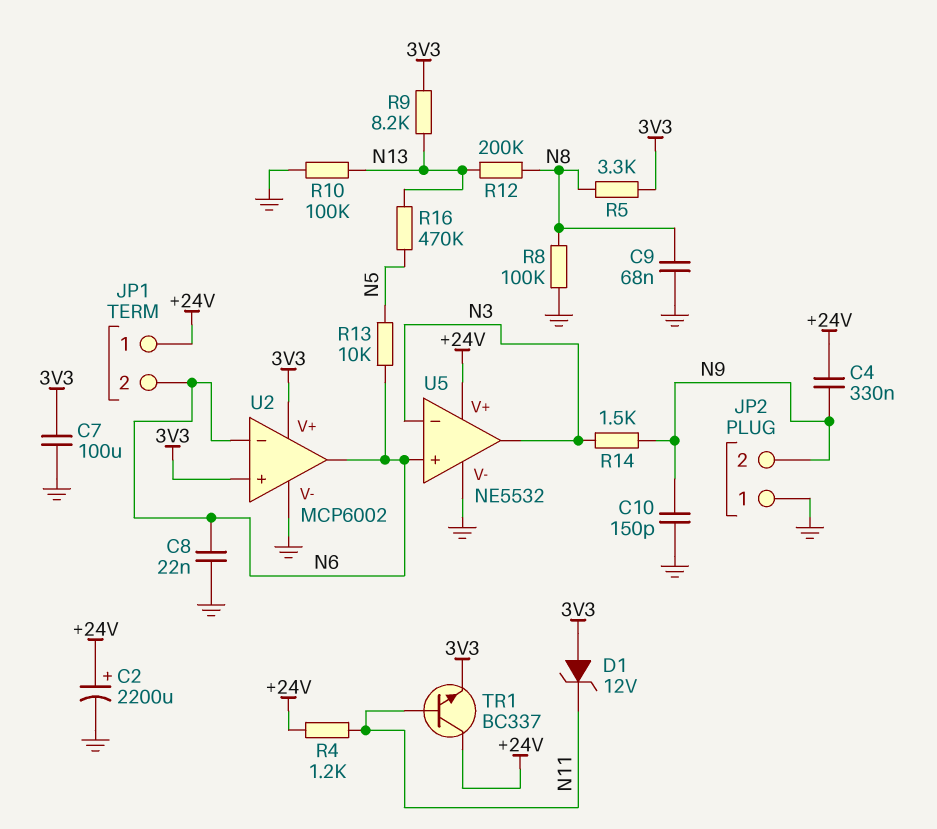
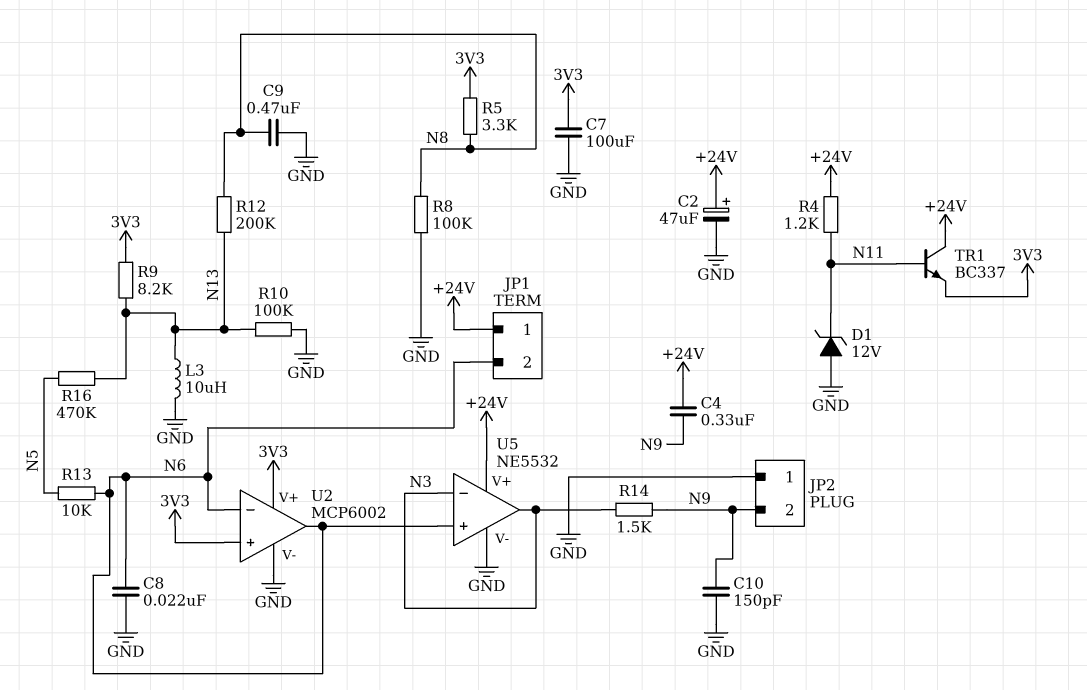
C2: 2200uF (plus +24V, minus GND) -> 47uF (plus +24V, minus GND)
C9: 68nF (GND, N8) -> 470nF (GND, N8)
D1: zener 12V (A 3V3, K N11) -> zener 12V (A GND, K N11)
L3: none -> 10uH (GND, N13)

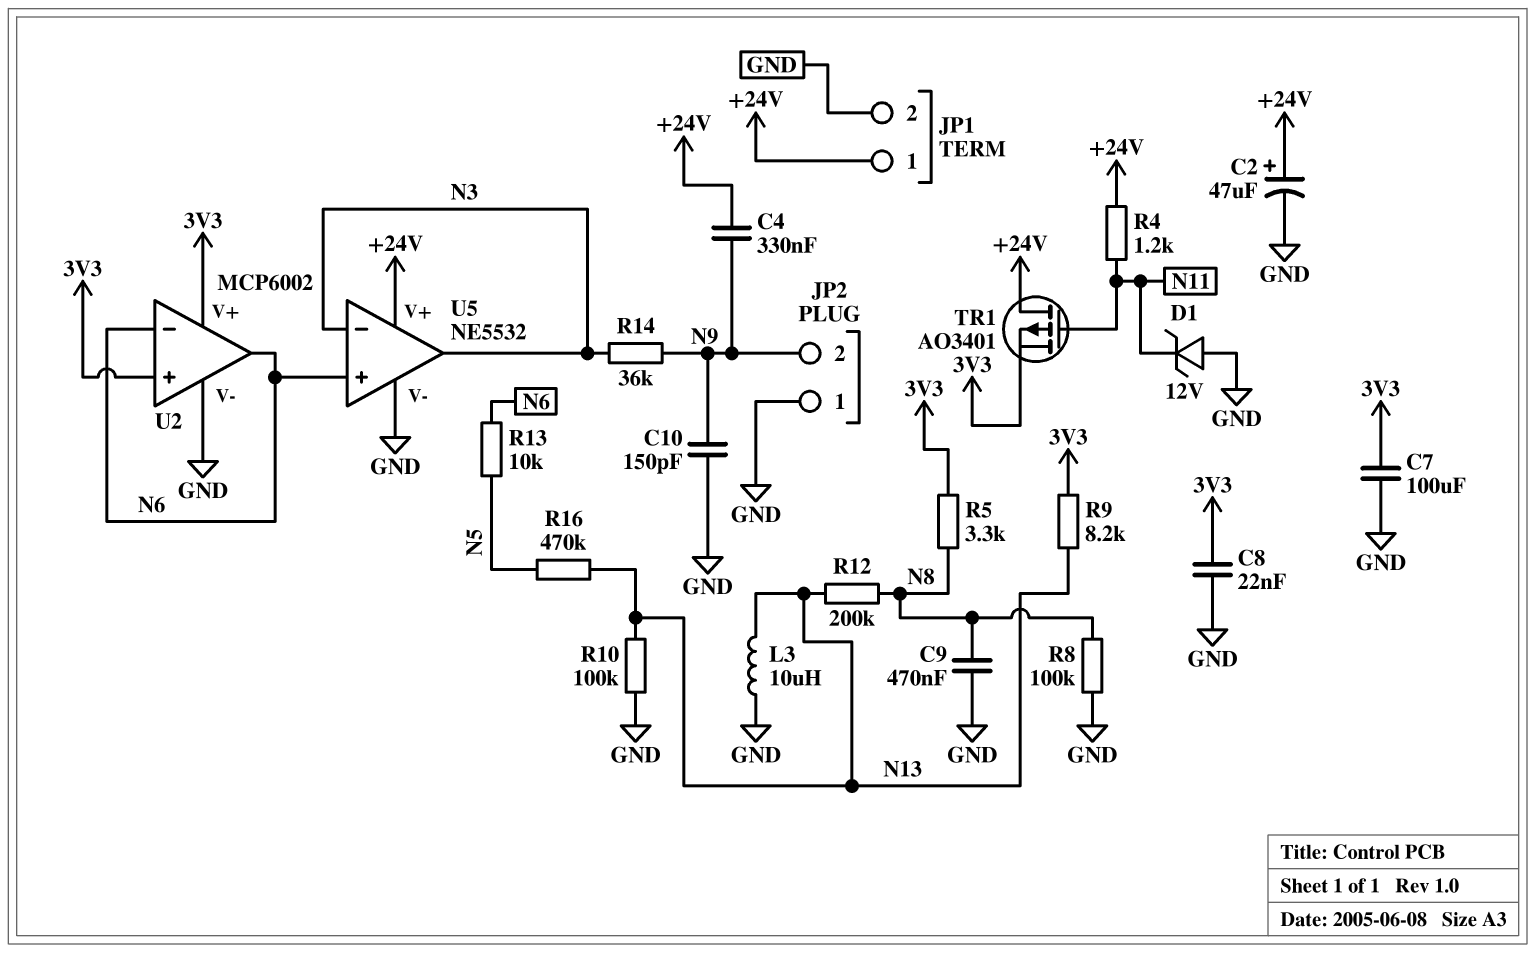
C8: 22nF (GND, N6) -> 22nF (3V3, GND)
JP1 pin 2: N6 -> GND
R14: 1.5k (N3, N9) -> 36k (N3, N9)
TR1: NPN BC337 (B N11, C +24V, E 3V3) -> PMOS AO3401 (G N11, D +24V, S 3V3)

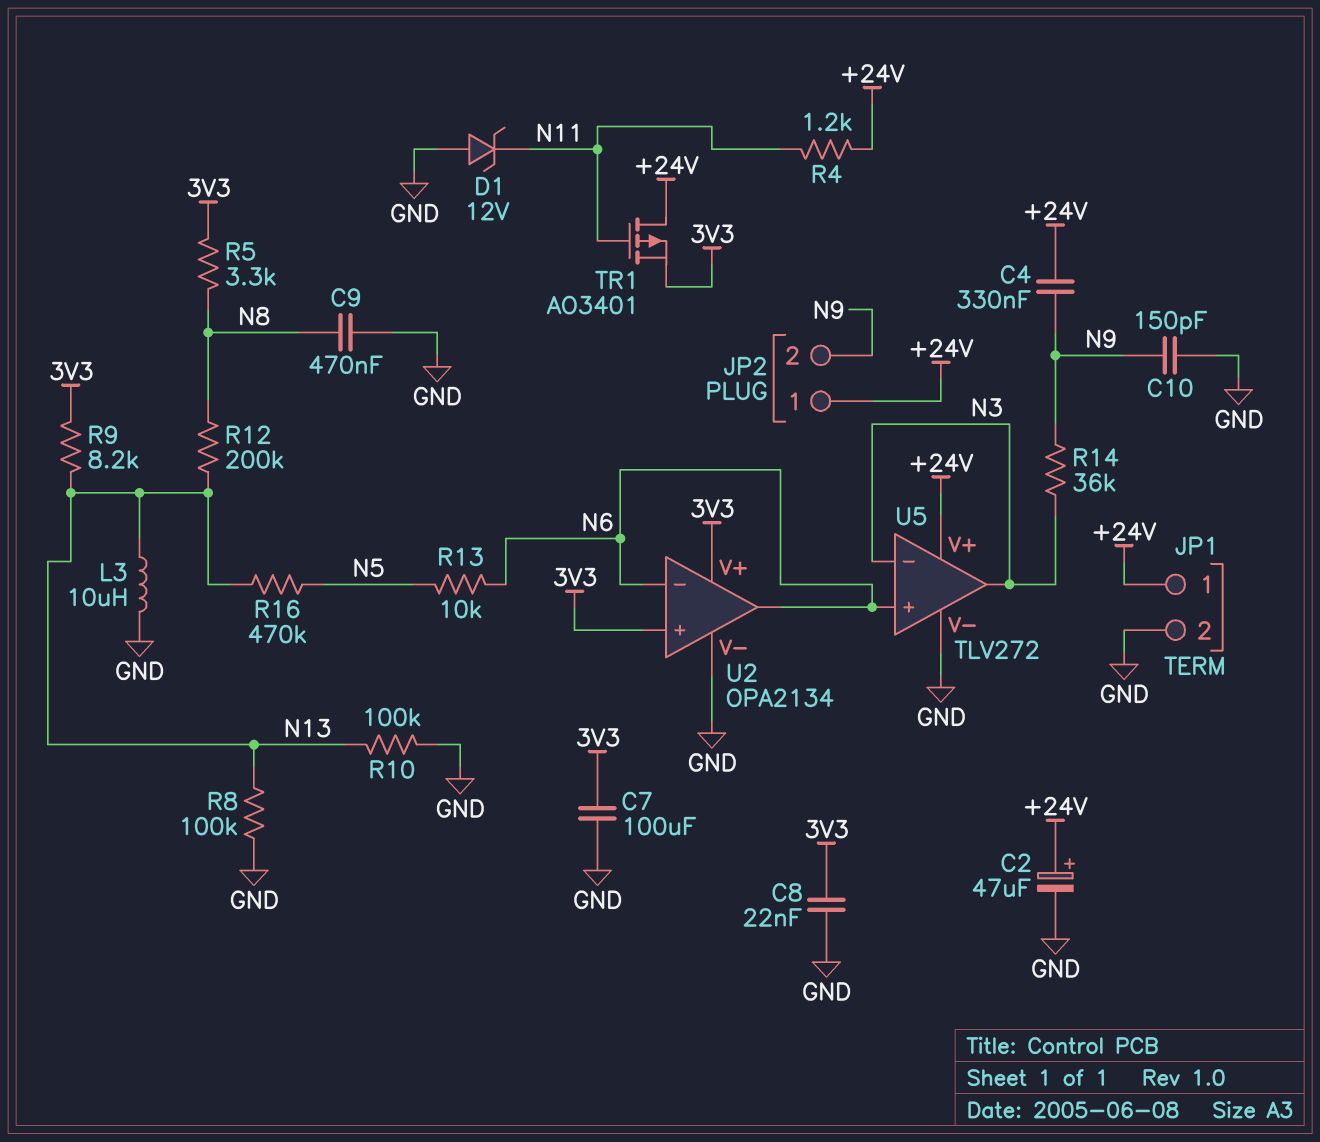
JP2 pin 1: GND -> +24V
R8: 100k (GND, N8) -> 100k (GND, N13)
U2: MCP6002 -> OPA2134
U5: NE5532 -> TLV272

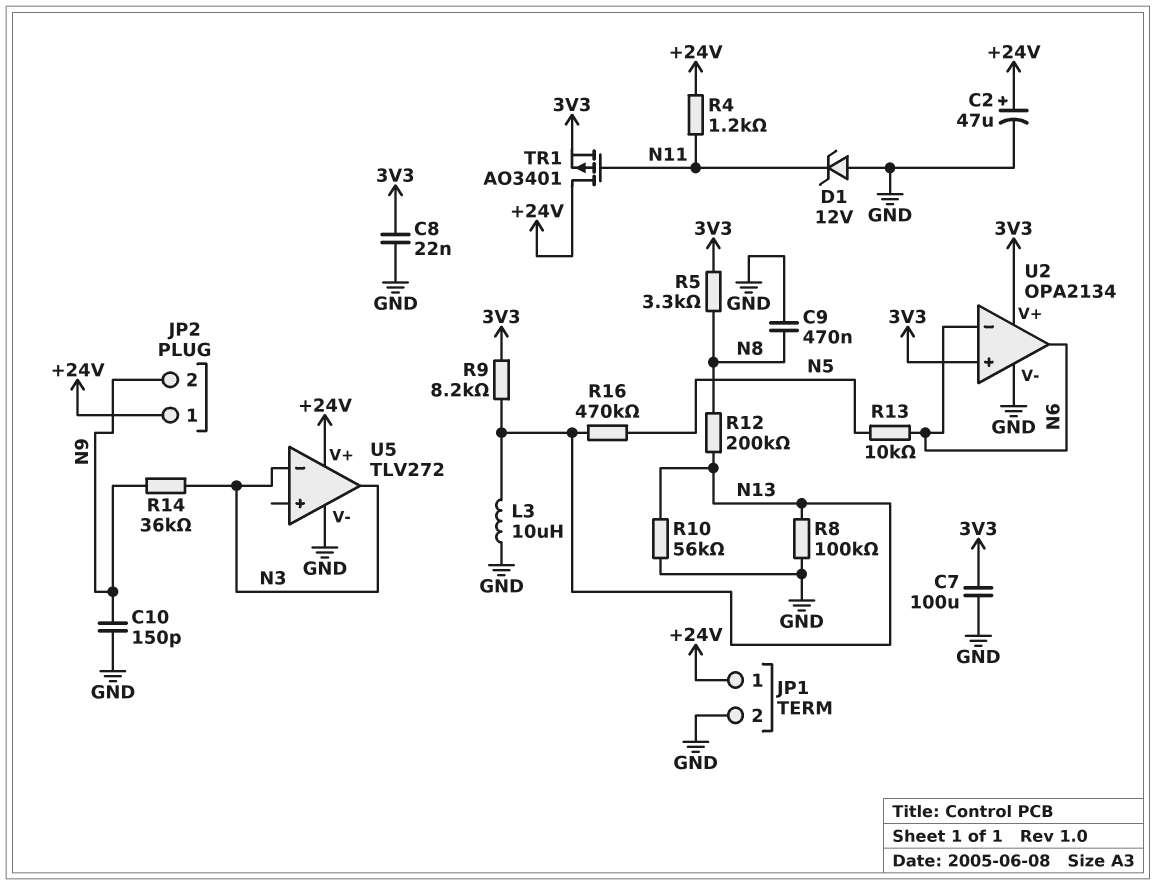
C4: 330nF (+24V, N9) -> none
R10: 100k (GND, N13) -> 56k (GND, N13)
U5 pin in+: N6 -> none

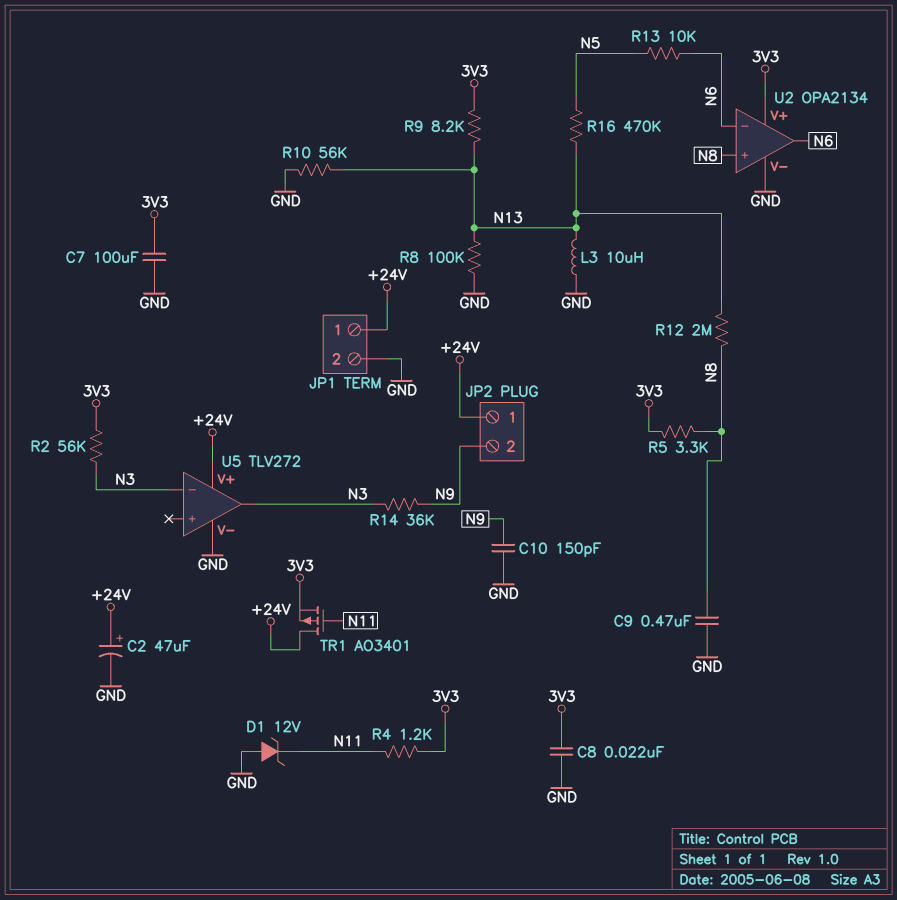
R2: none -> 56k (3V3, N3)
R4: 1.2k (+24V, N11) -> 1.2k (3V3, N11)
R12: 200k (N8, N13) -> 2M (N8, N13)
U2 pin in+: 3V3 -> N8

